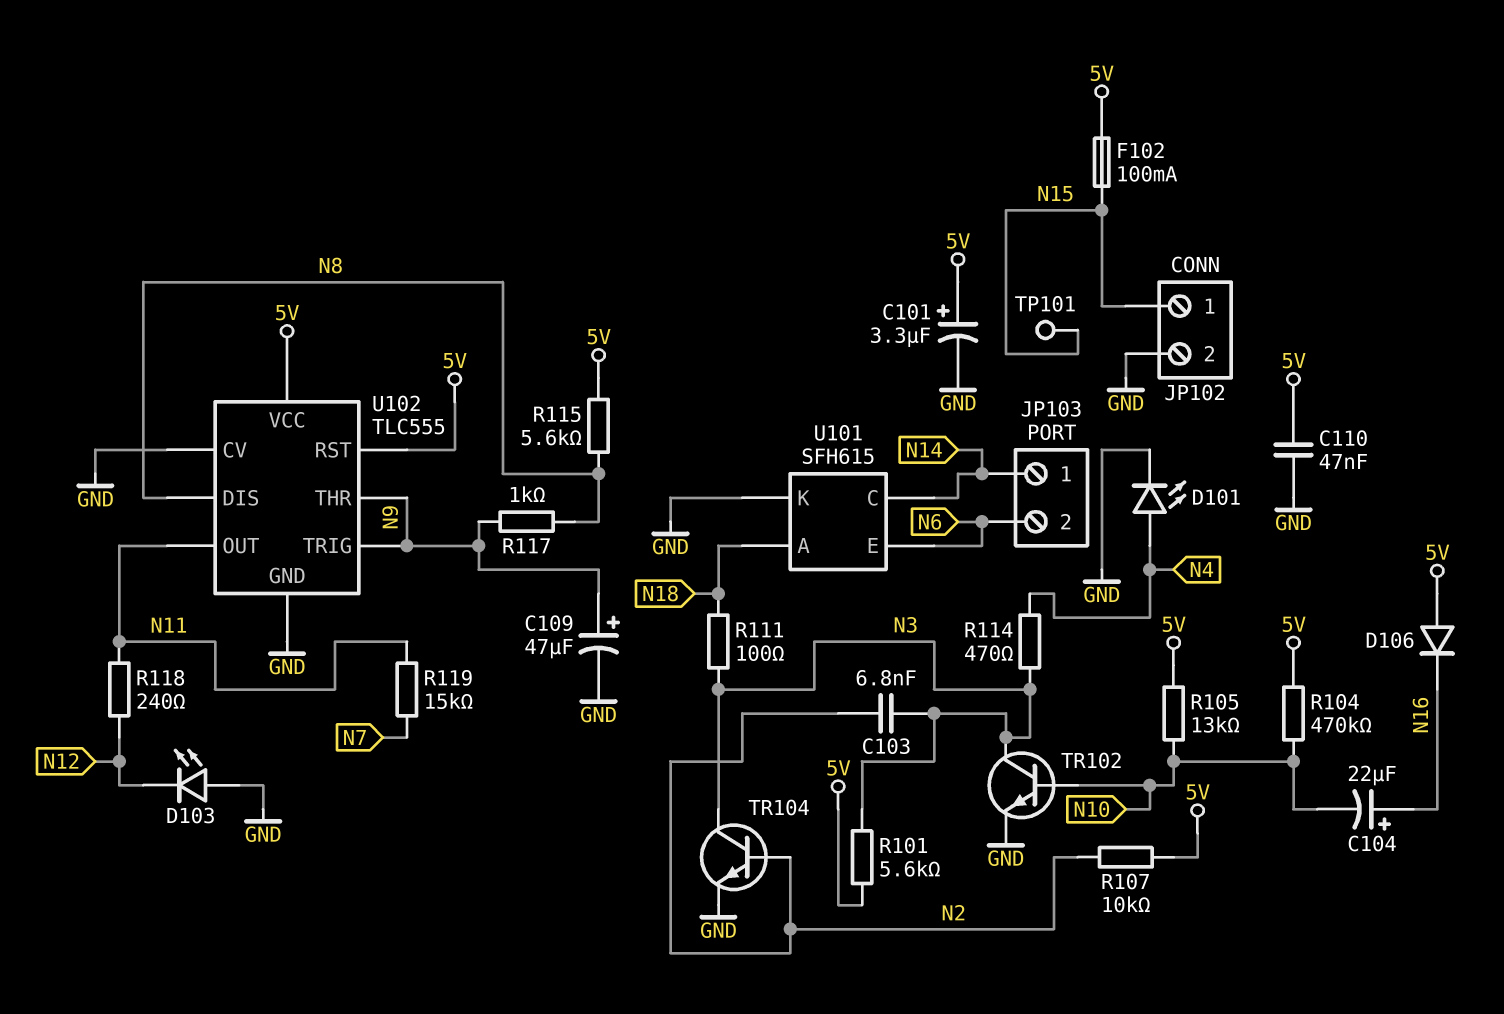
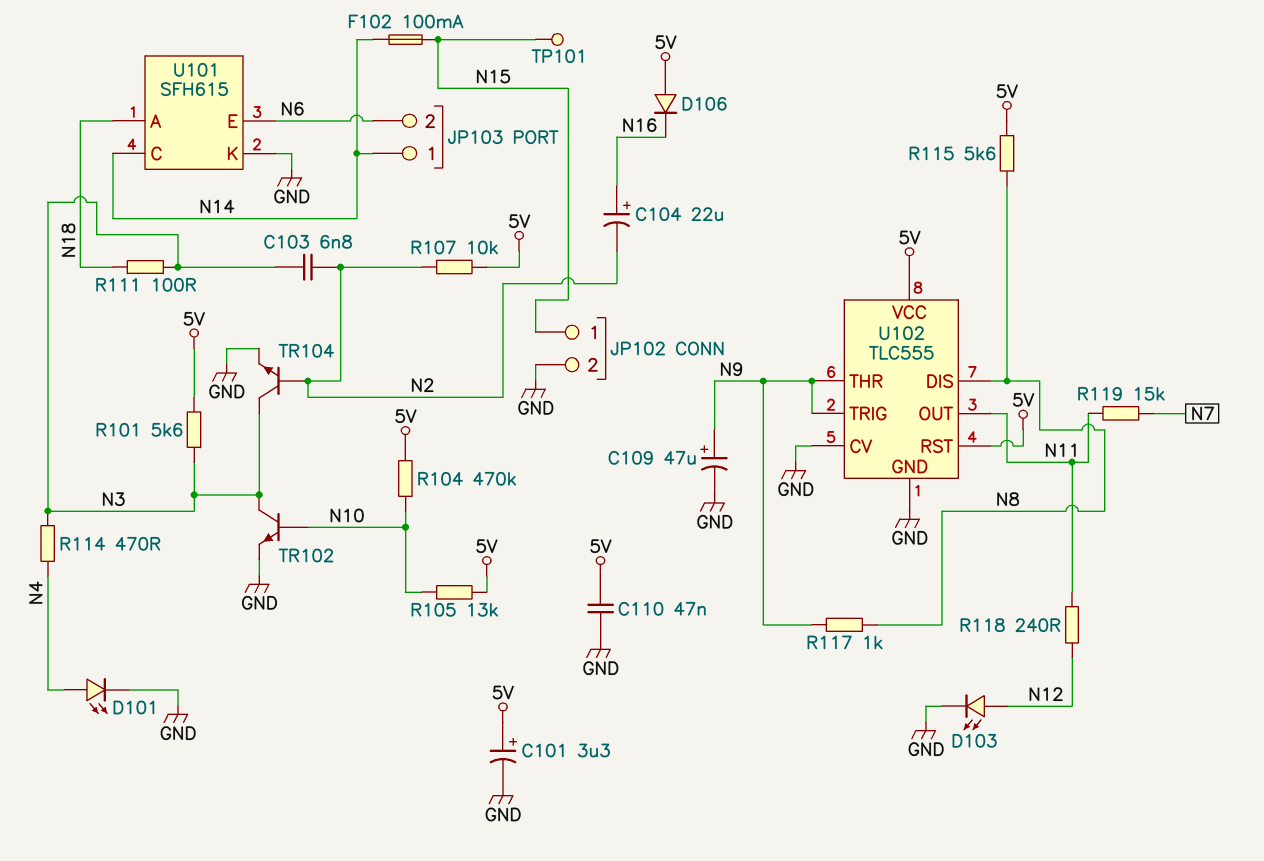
C104: 22uF (plus N16, minus N10) -> 22uF (plus N16, minus N2)
D103: LED (A GND, K N12) -> LED (A N12, K GND)
F102: 100mA (5V, N15) -> 100mA (N14, N15)

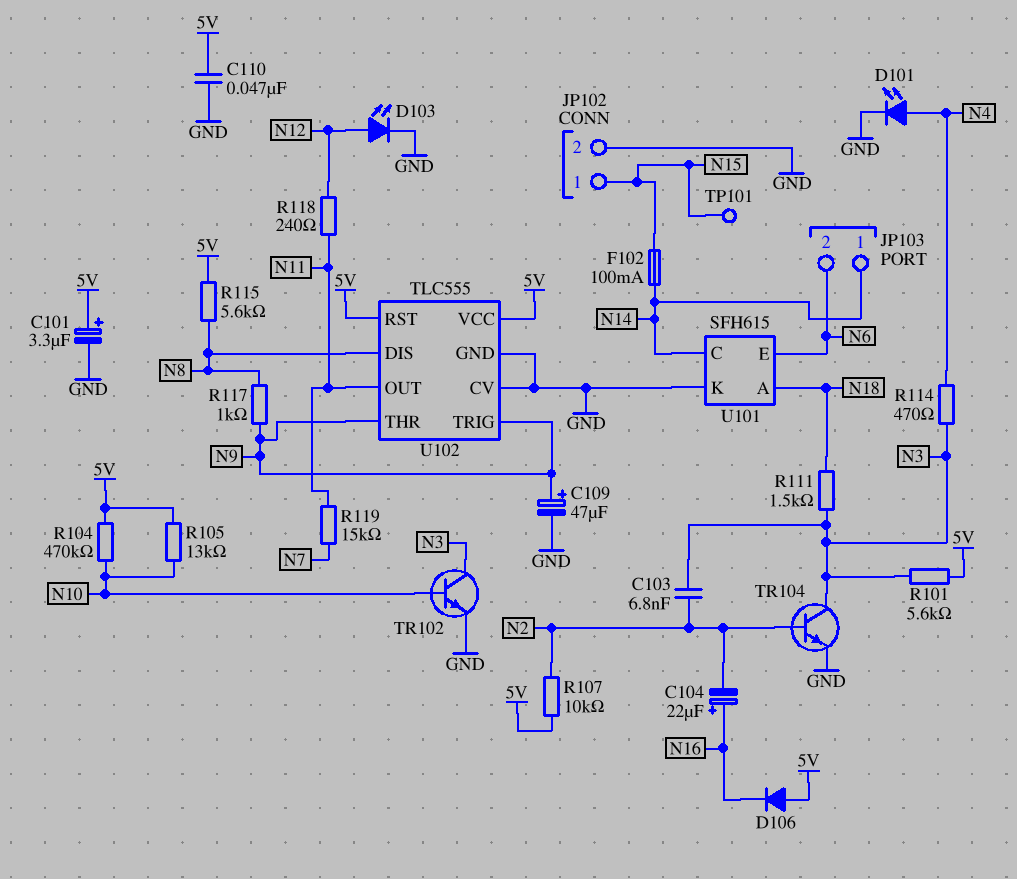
R111: 100 (N3, N18) -> 1.5k (N3, N18)

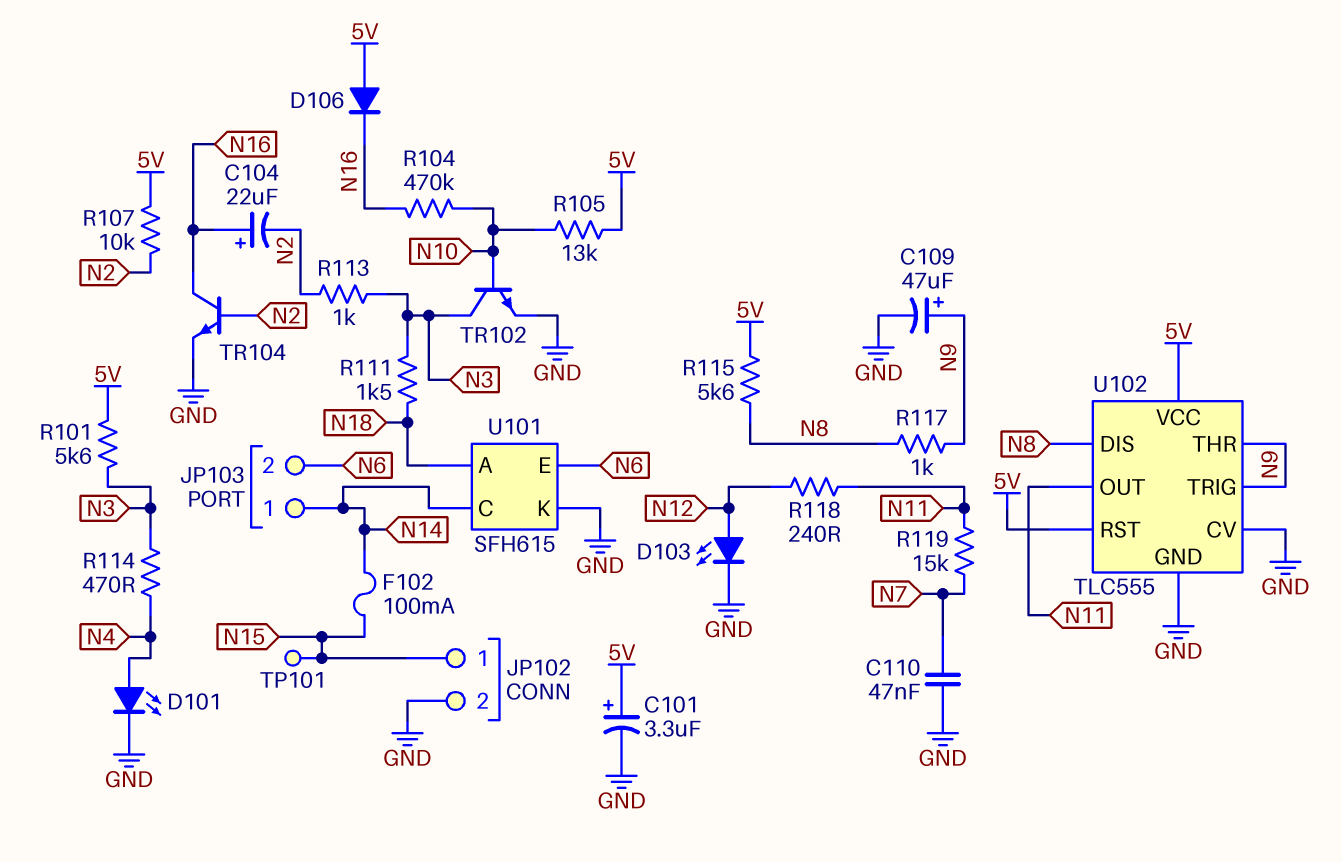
C103: 6.8nF (N2, N3) -> none
C110: 47nF (5V, GND) -> 47nF (GND, N7)
R104: 470k (5V, N10) -> 470k (N10, N16)
R113: none -> 1k (N2, N3)
TR104: NPN (B N2, C N3, E GND) -> NPN (B N2, C N16, E GND)

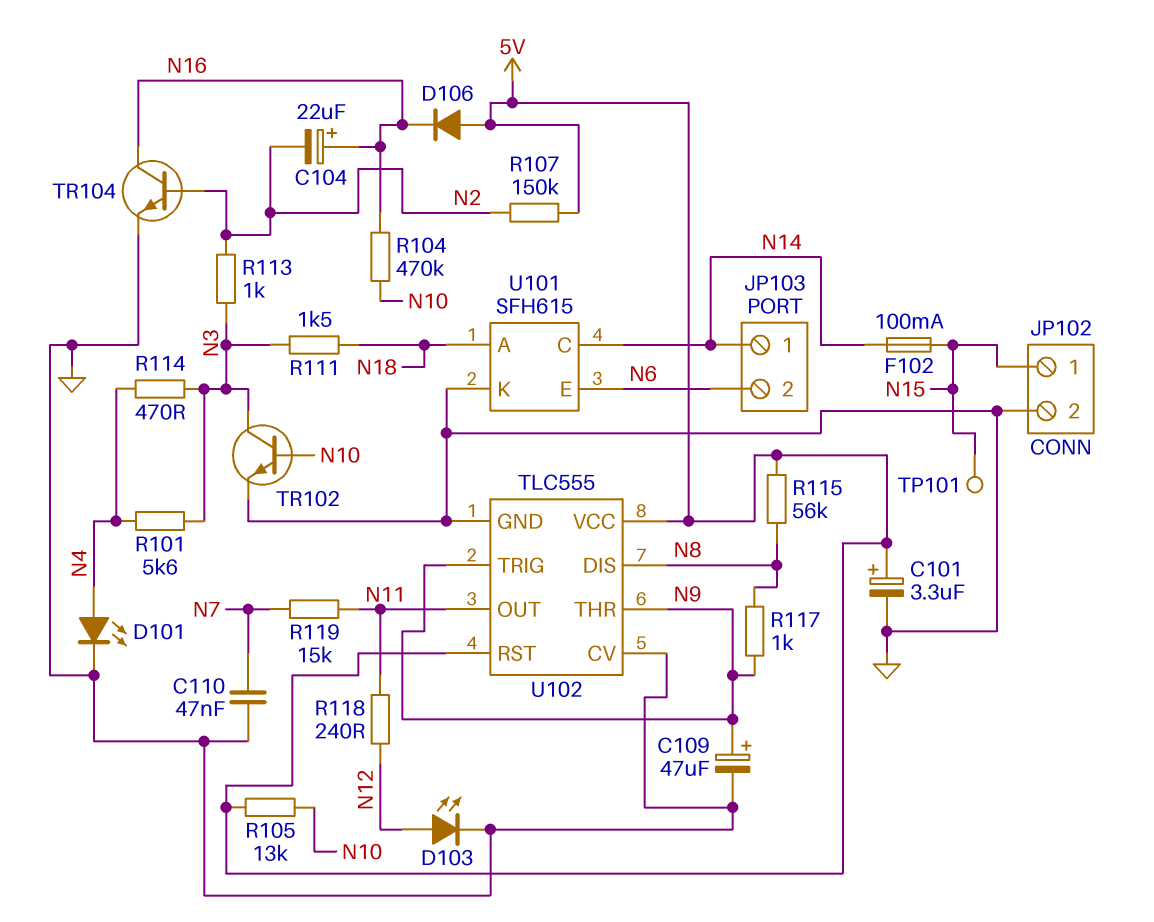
R101: 5.6k (5V, N3) -> 5.6k (N3, N4)
R107: 10k (5V, N2) -> 150k (5V, N2)
R115: 5.6k (5V, N8) -> 56k (5V, N8)

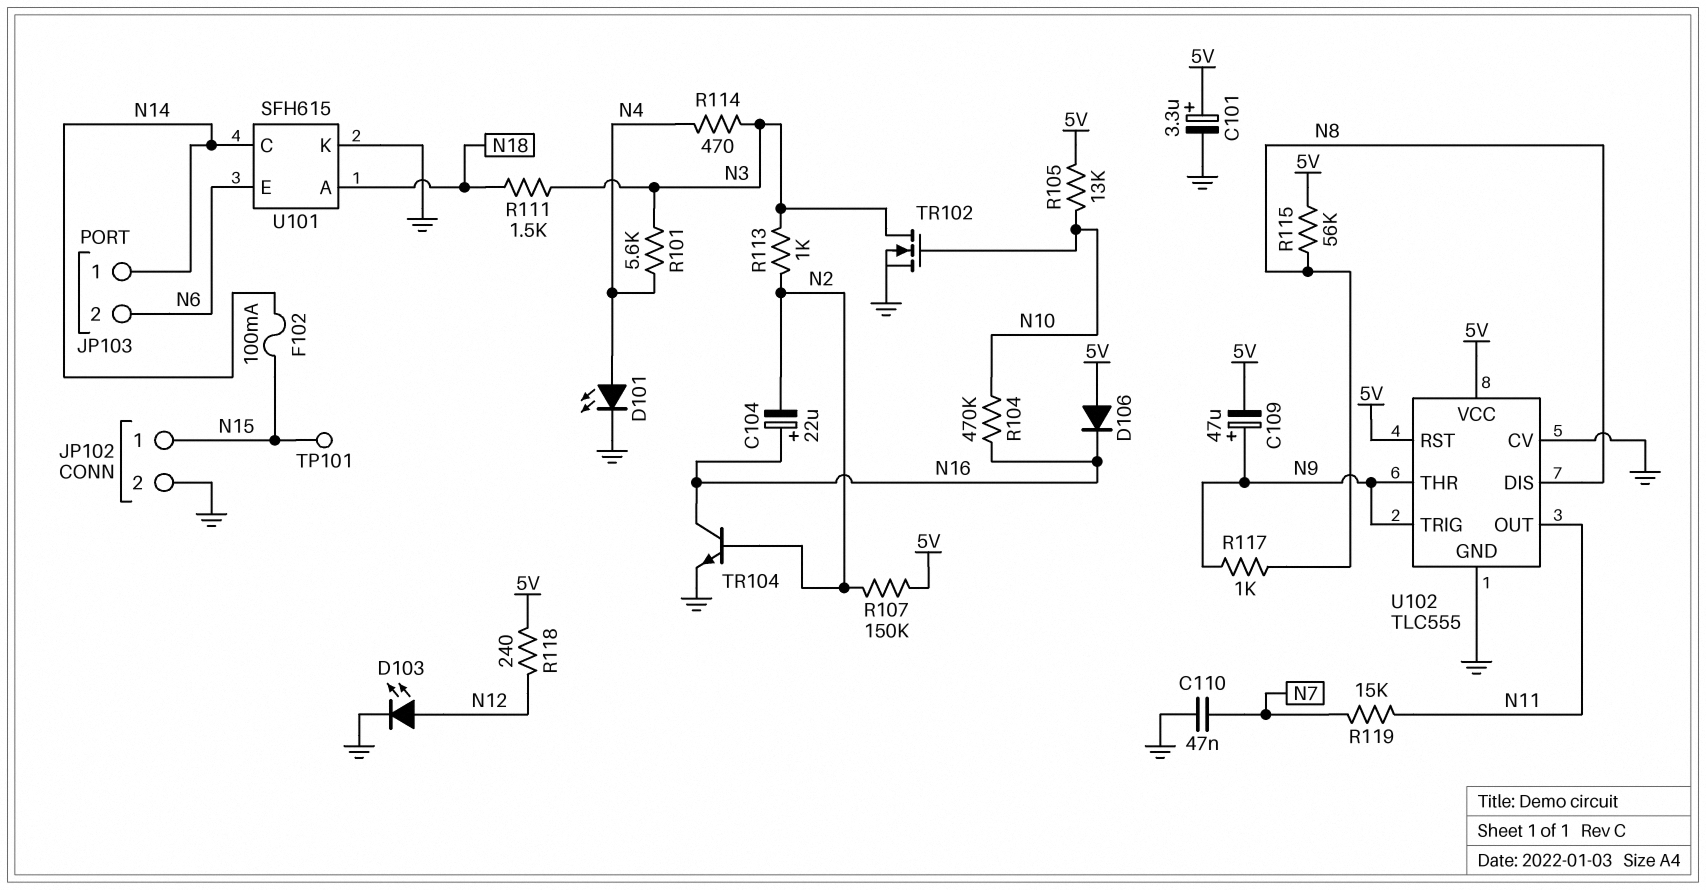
C109: 47uF (plus N9, minus GND) -> 47uF (plus N9, minus 5V)
R118: 240 (N11, N12) -> 240 (5V, N12)
TR102: NPN (B N10, C N3, E GND) -> NMOS (G N10, D N3, S GND)

